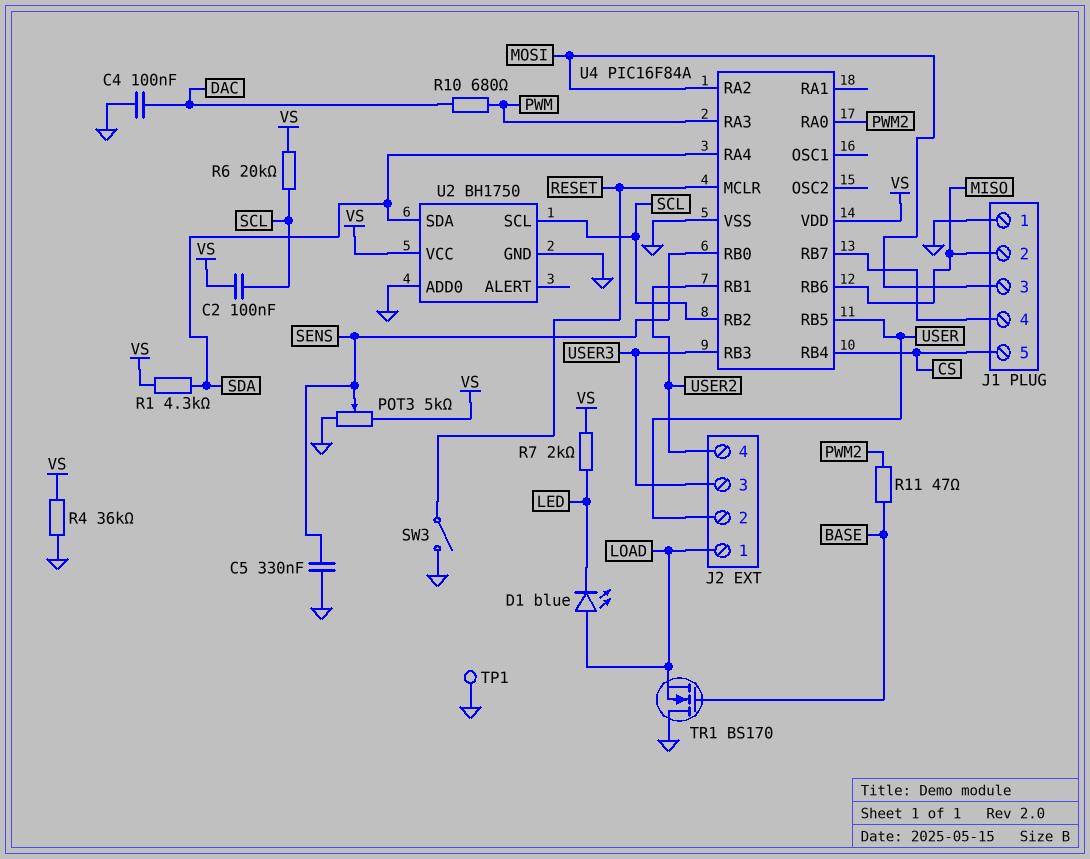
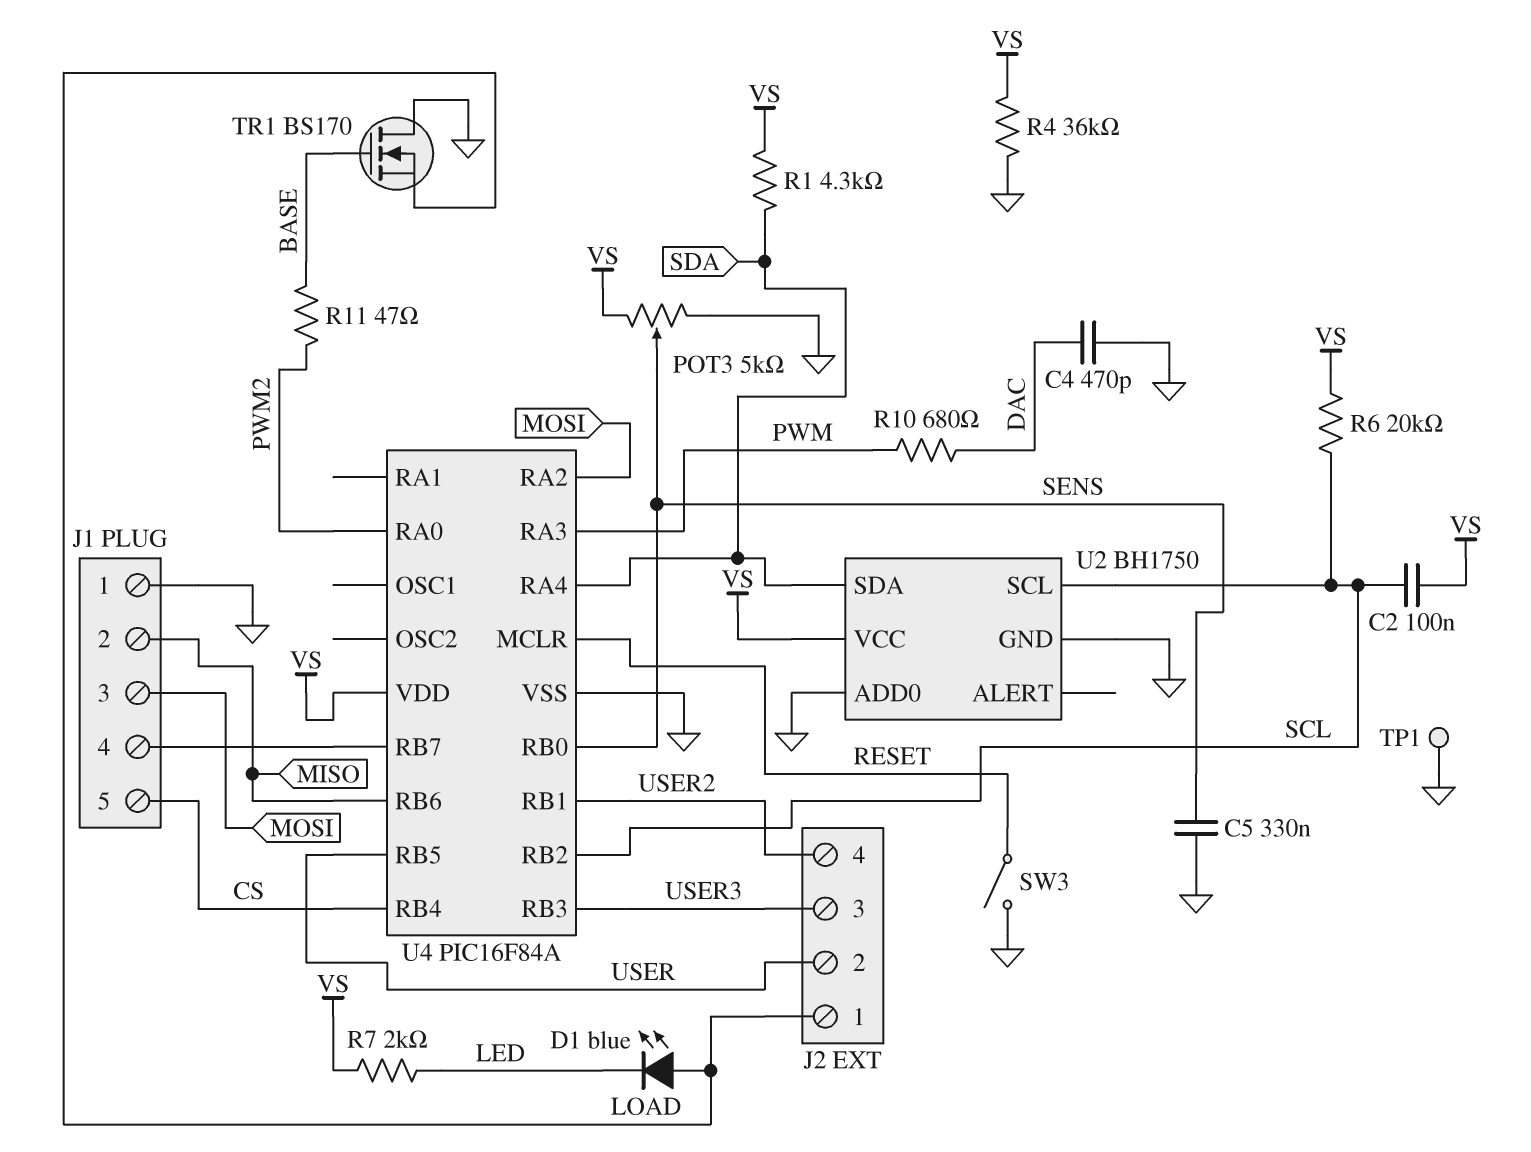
C4: 100nF (DAC, GND) -> 470pF (DAC, GND)

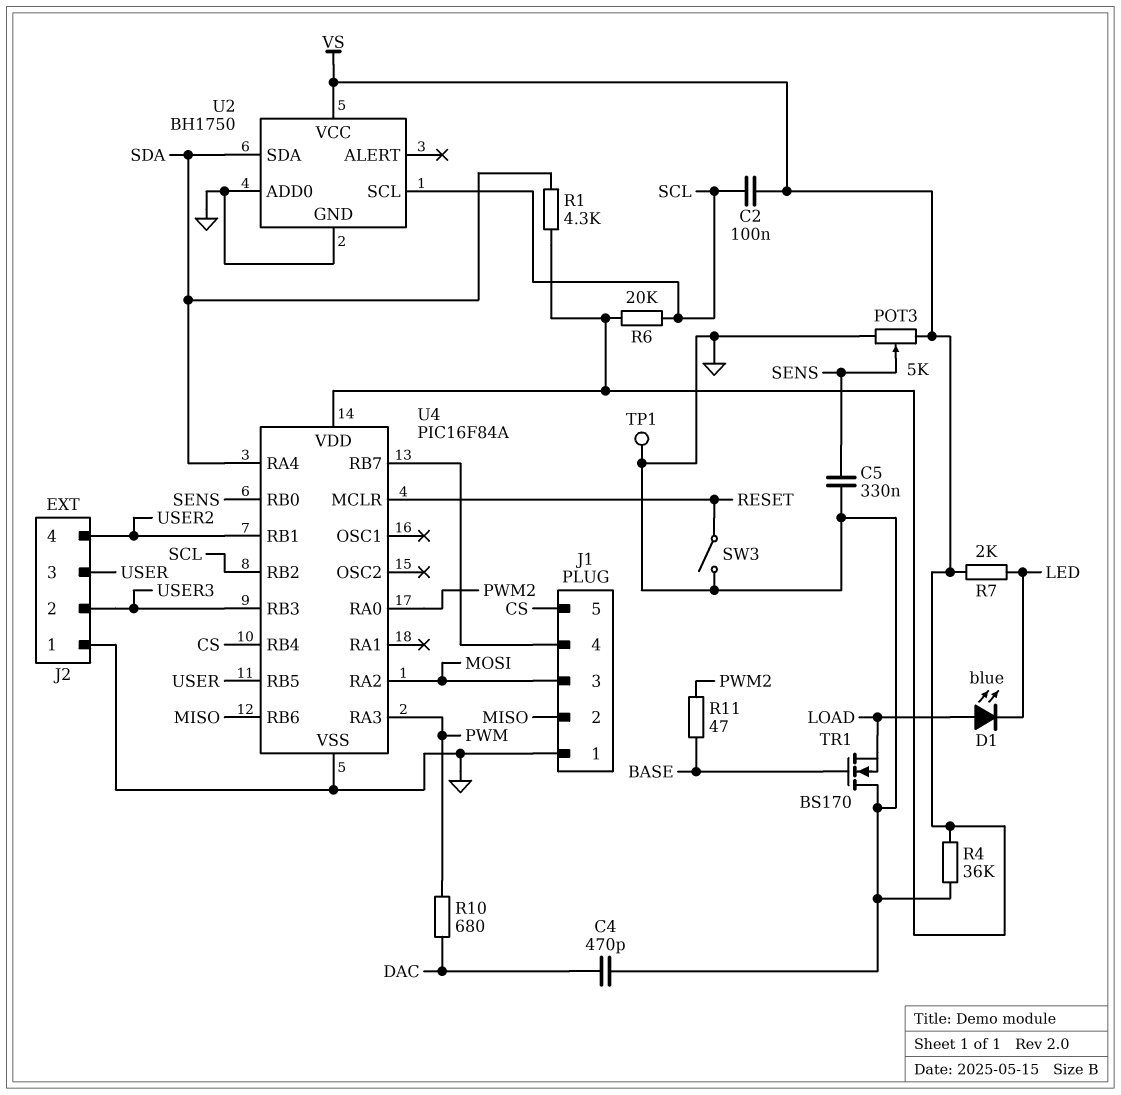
J2 pin 1: LOAD -> GND
J2 pin 2: USER -> USER3
J2 pin 3: USER3 -> USER

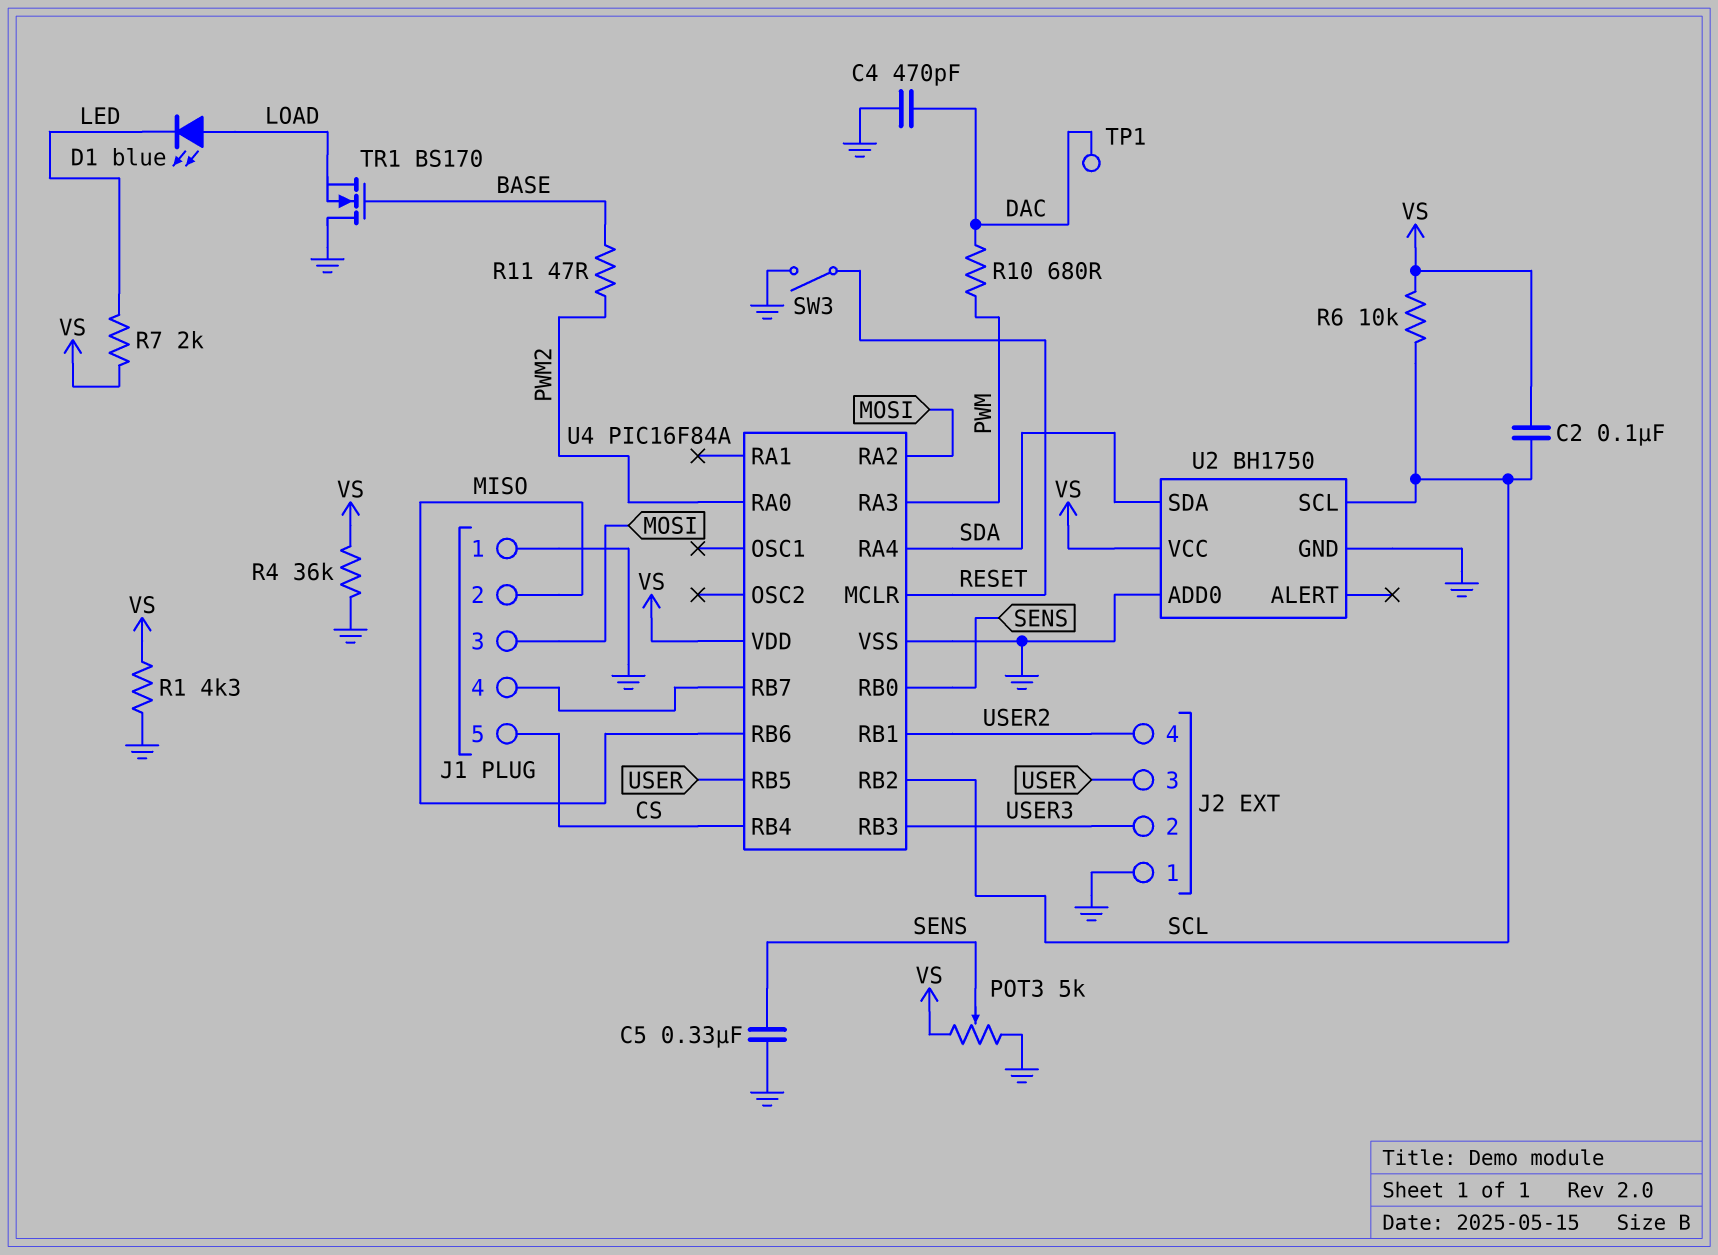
R1: 4.3k (SDA, VS) -> 4.3k (GND, VS)
R6: 20k (SCL, VS) -> 10k (SCL, VS)
TP1: test point (GND) -> test point (DAC)

